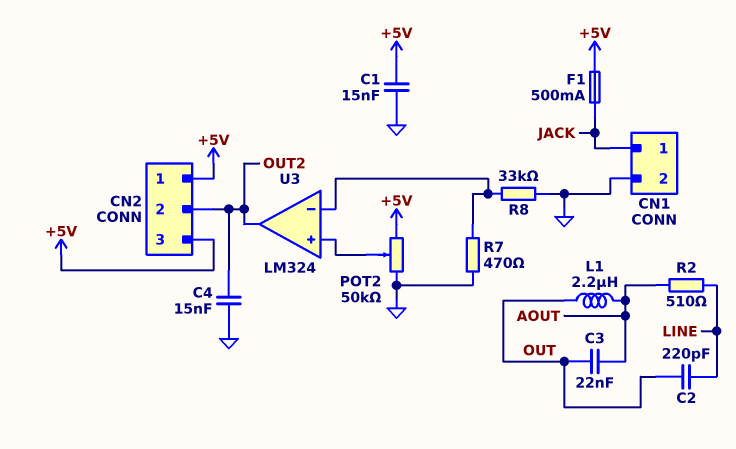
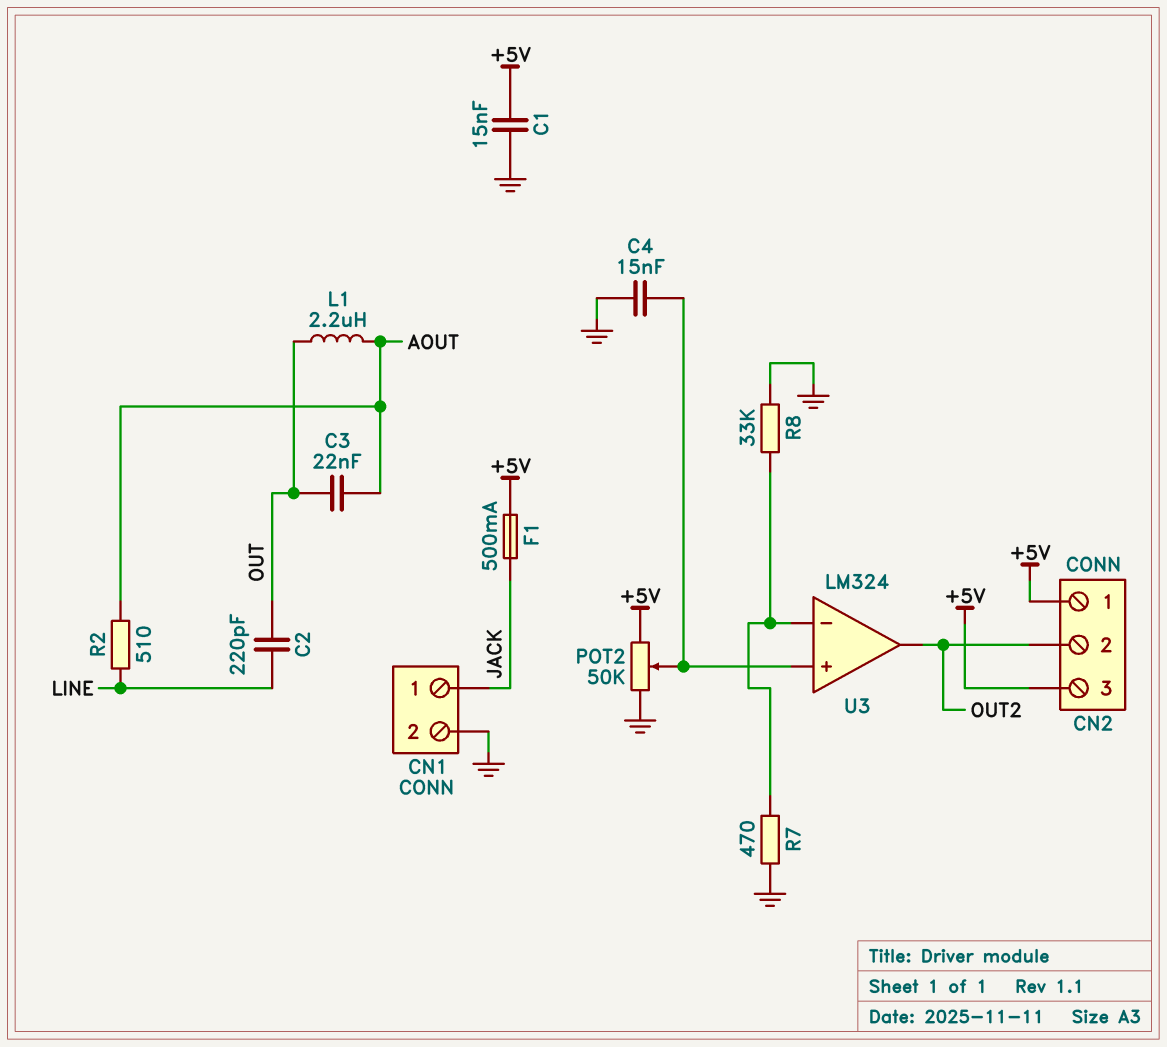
C4: 15nF (GND, OUT2) -> 15nF (GND, U3/in+)

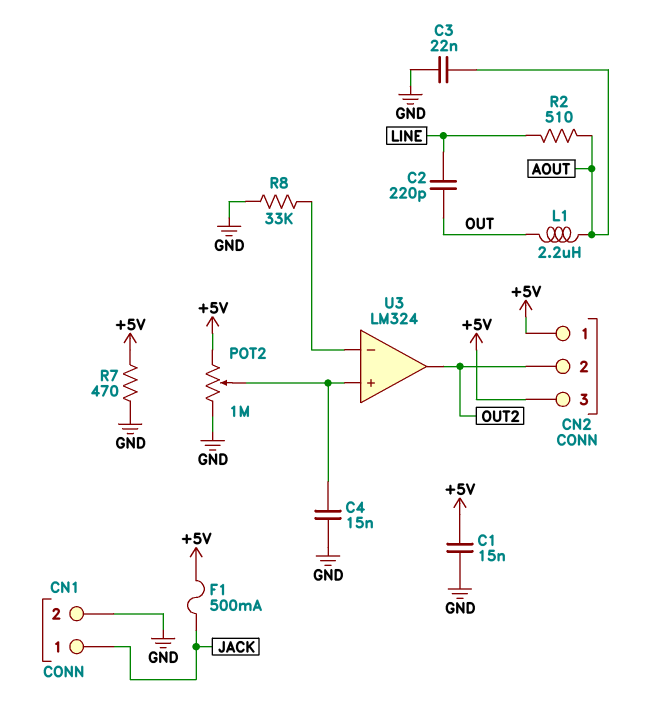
C3: 22nF (AOUT, OUT) -> 22nF (AOUT, GND)
POT2: 50k (+5V, GND, wiper U3/in+) -> 1M (+5V, GND, wiper U3/in+)
R7: 470 (GND, U3/in-) -> 470 (+5V, GND)

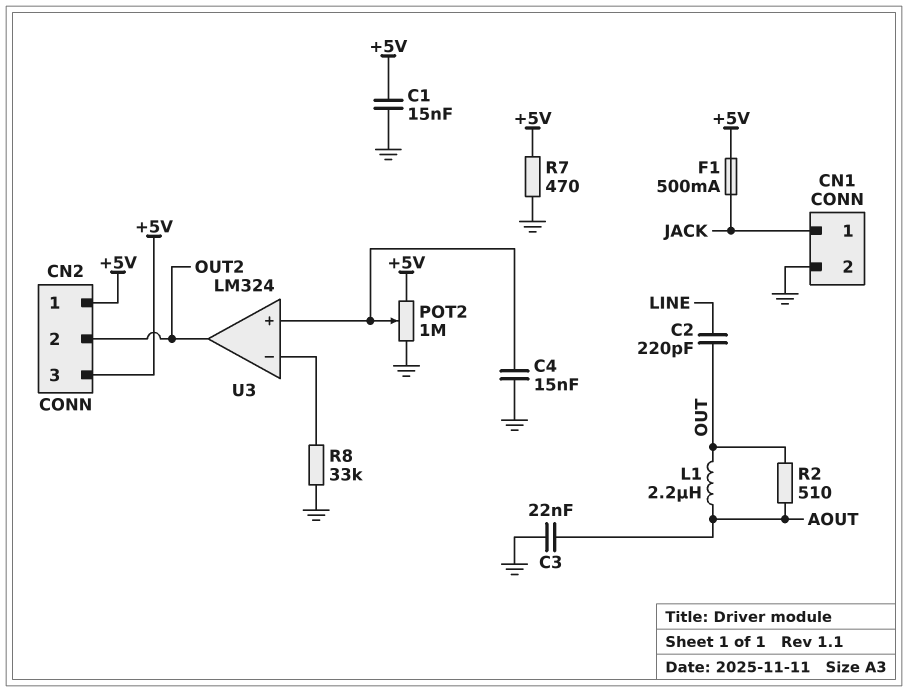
R2: 510 (AOUT, LINE) -> 510 (AOUT, OUT)

